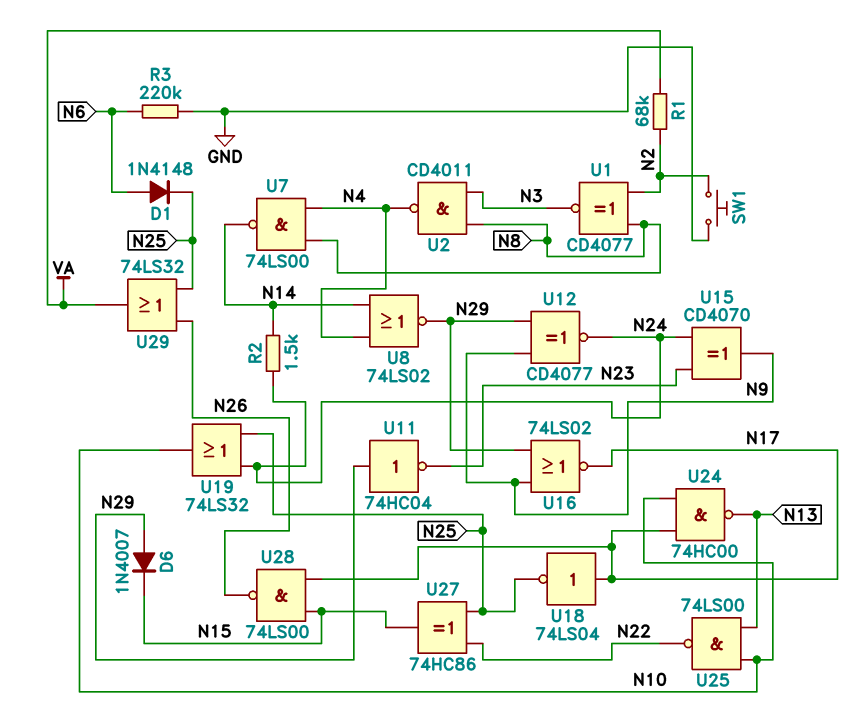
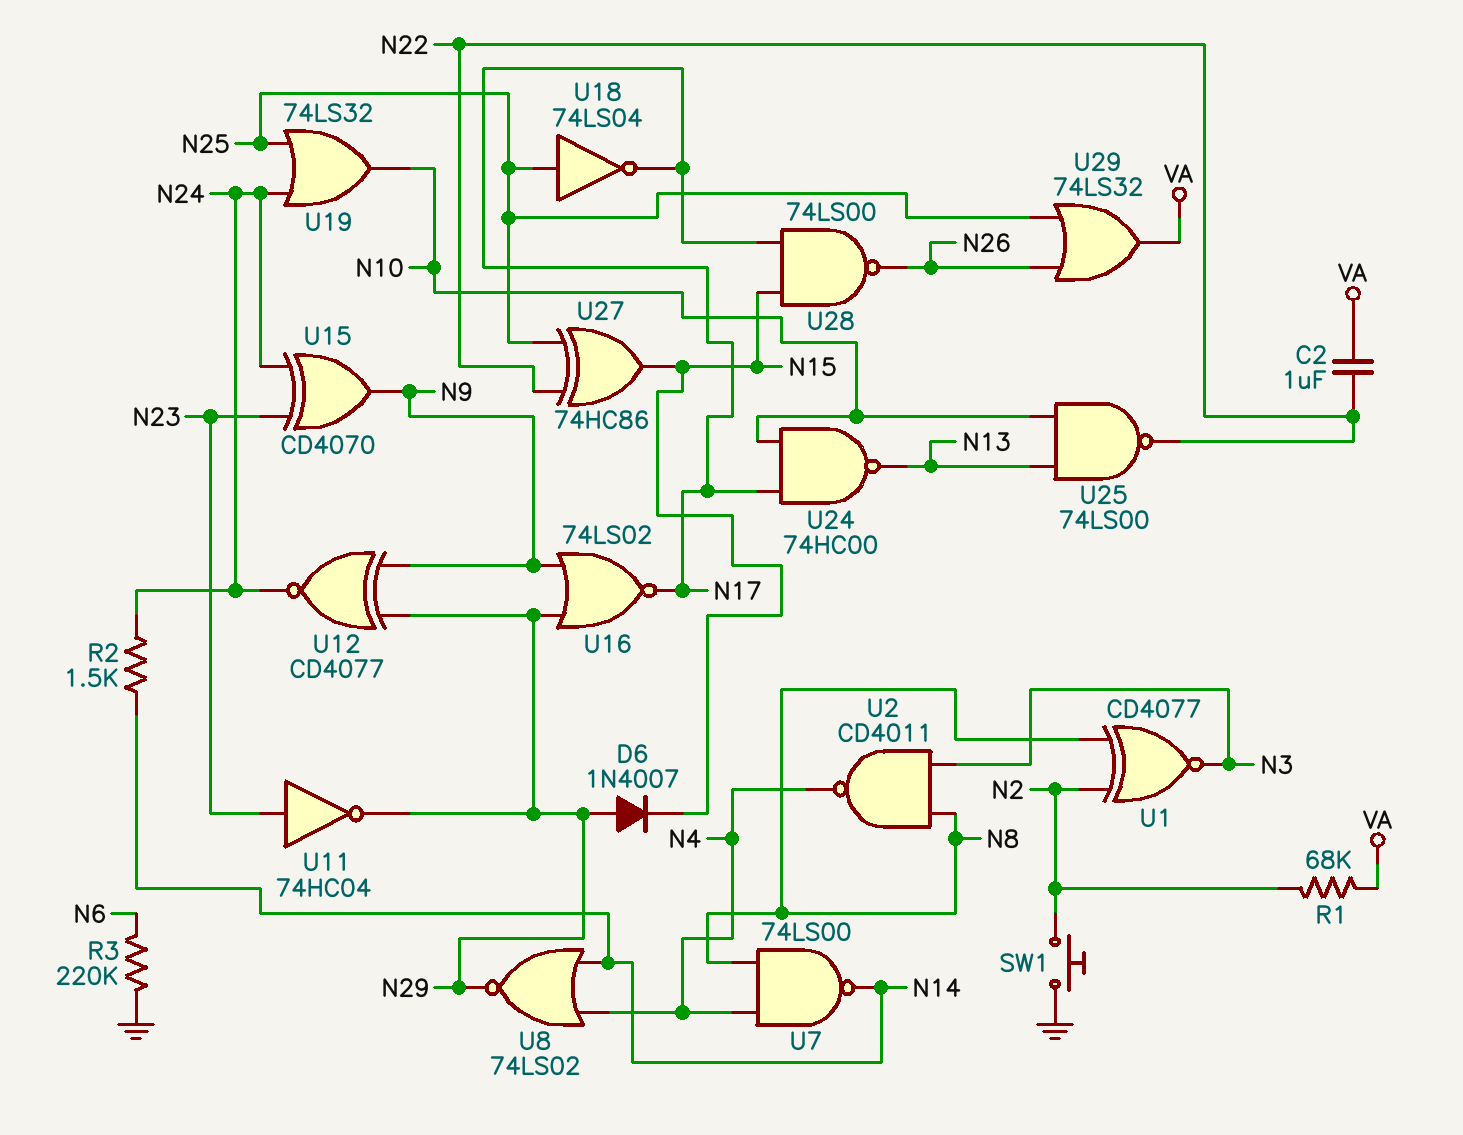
C2: none -> 1uF (N22, VA)
D1: diode 1N4148 (A N6, K N25) -> none
U11: NOT 74HC04 (in N29, out N23) -> NOT 74HC04 (in N23, out N29)
U18: NOT 74LS04 (in N17, out N25) -> NOT 74LS04 (in N25, out N17)

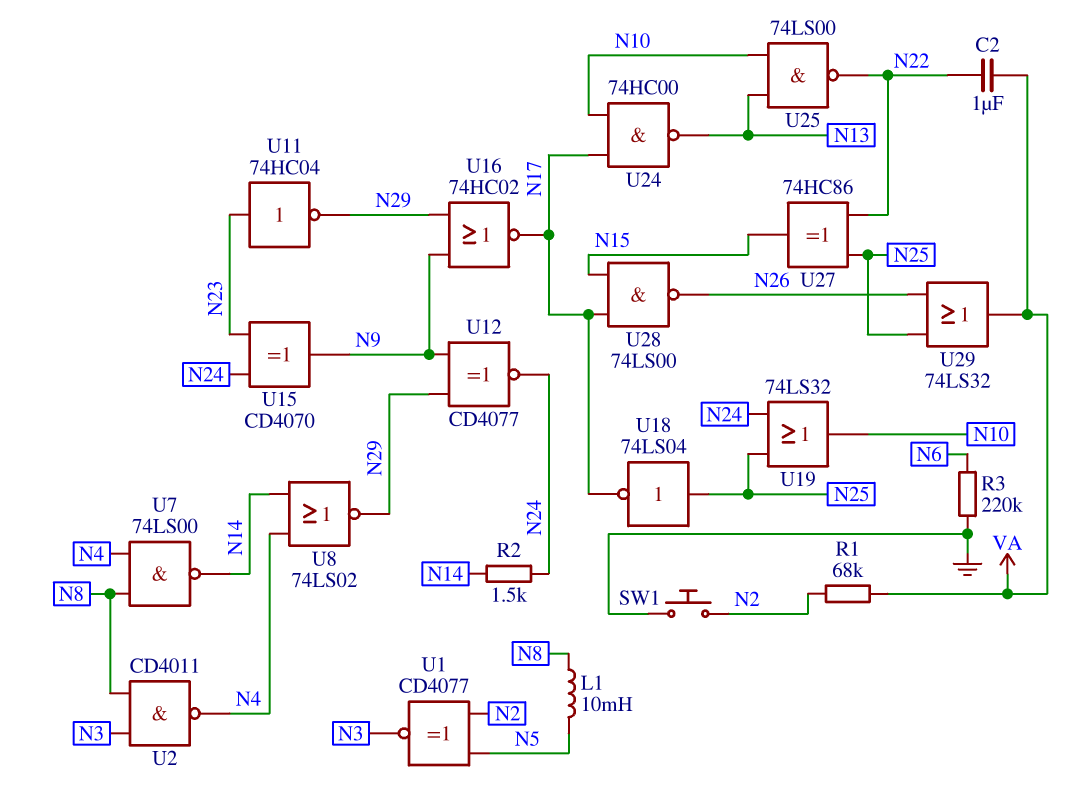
D6: diode 1N4007 (A N29, K N15) -> none
L1: none -> 10mH (N5, N8)
U1: XNOR CD4077 (in N2, in N8, out N3) -> XNOR CD4077 (in N2, in N5, out N3)
U16: NOR 74LS02 (in N9, in N29, out N17) -> NOR 74HC02 (in N9, in N29, out N17)

